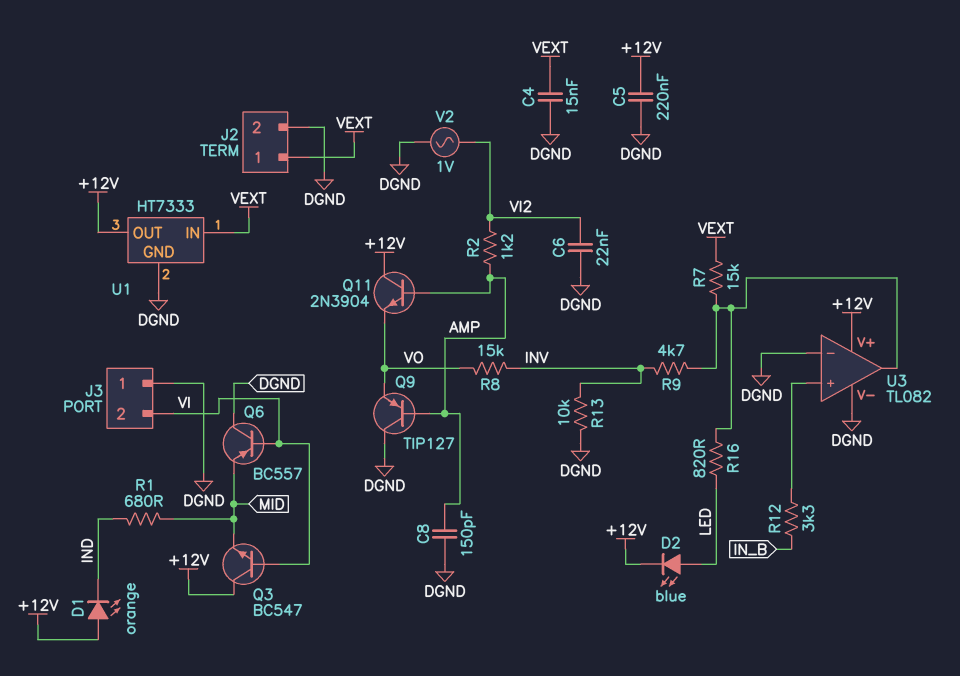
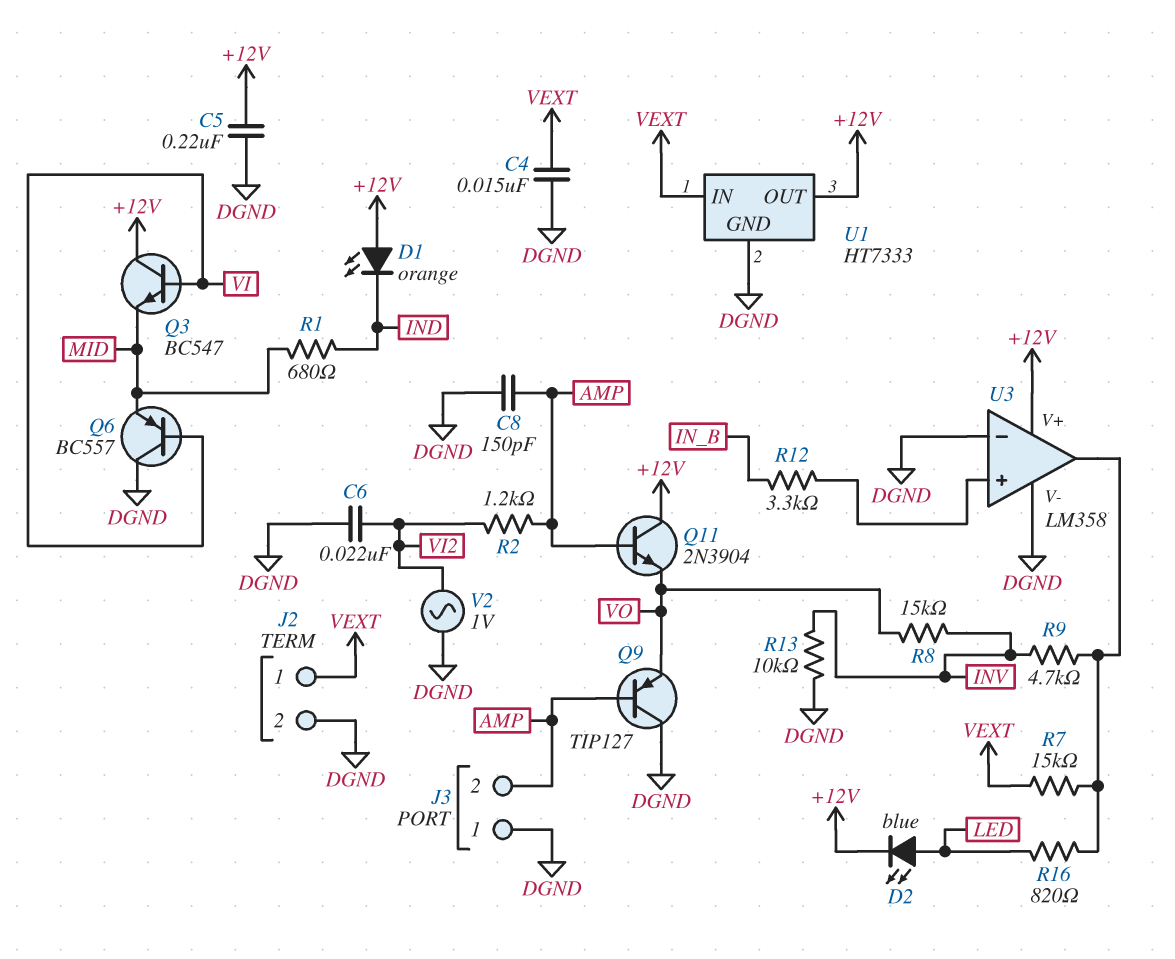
J3 pin 2: VI -> AMP
U3: TL082 -> LM358

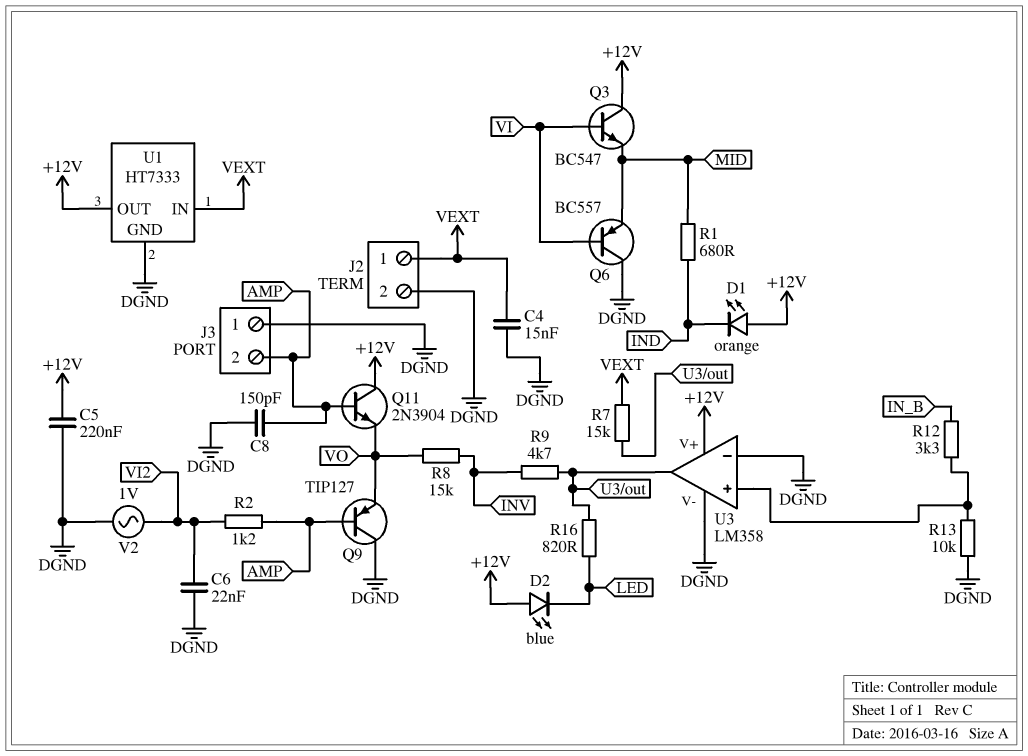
D2: LED blue (A LED, K +12V) -> LED blue (A +12V, K LED)
R13: 10k (DGND, INV) -> 10k (DGND, U3/in+)

